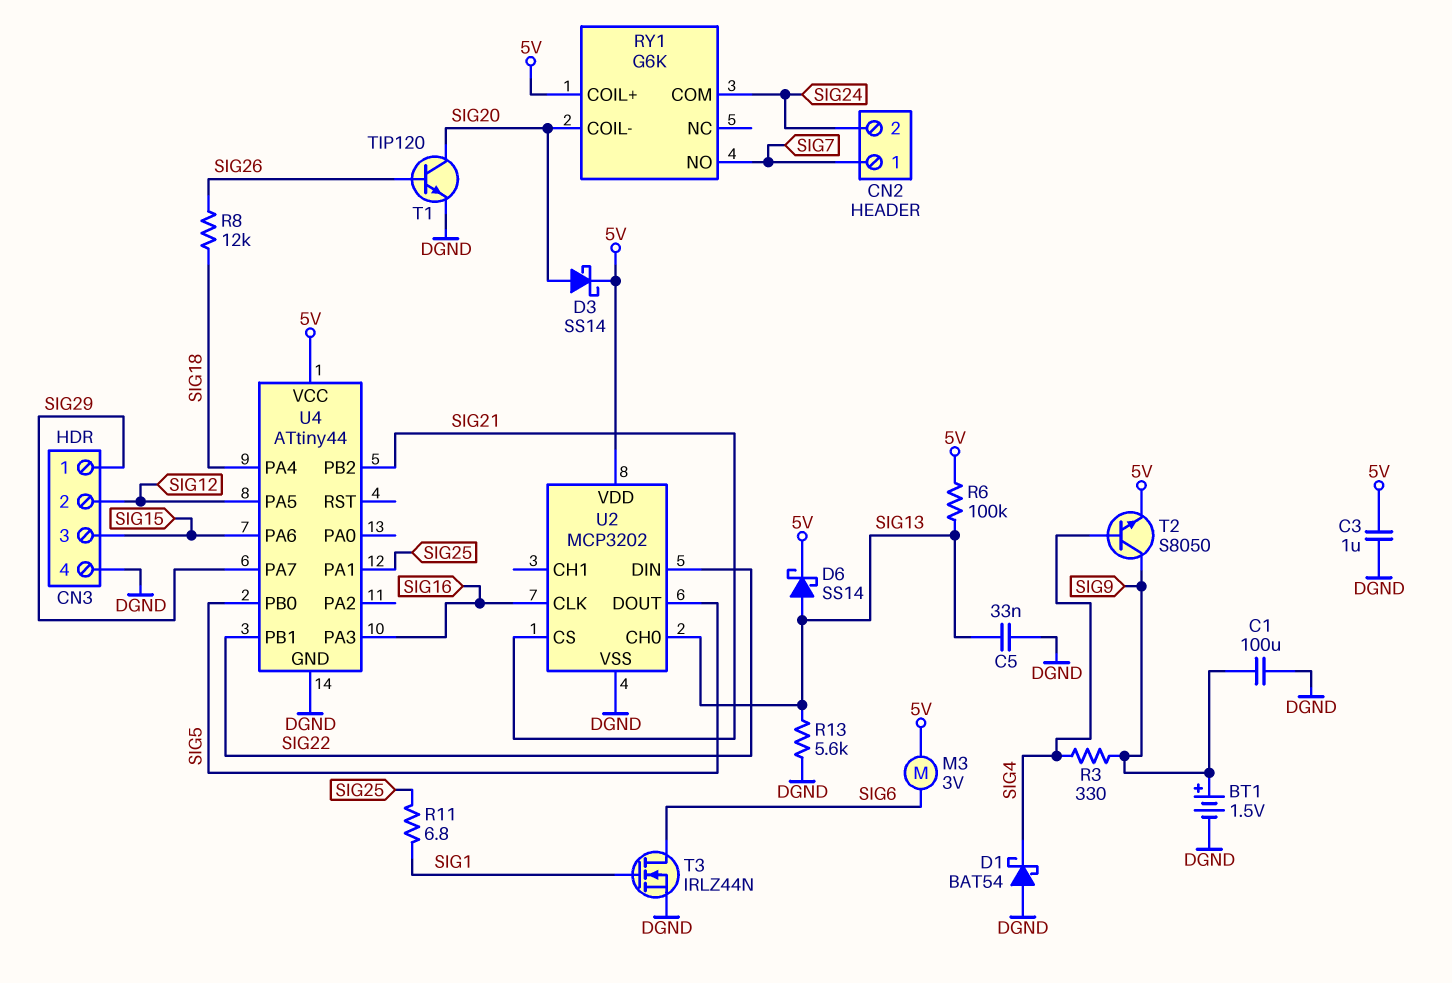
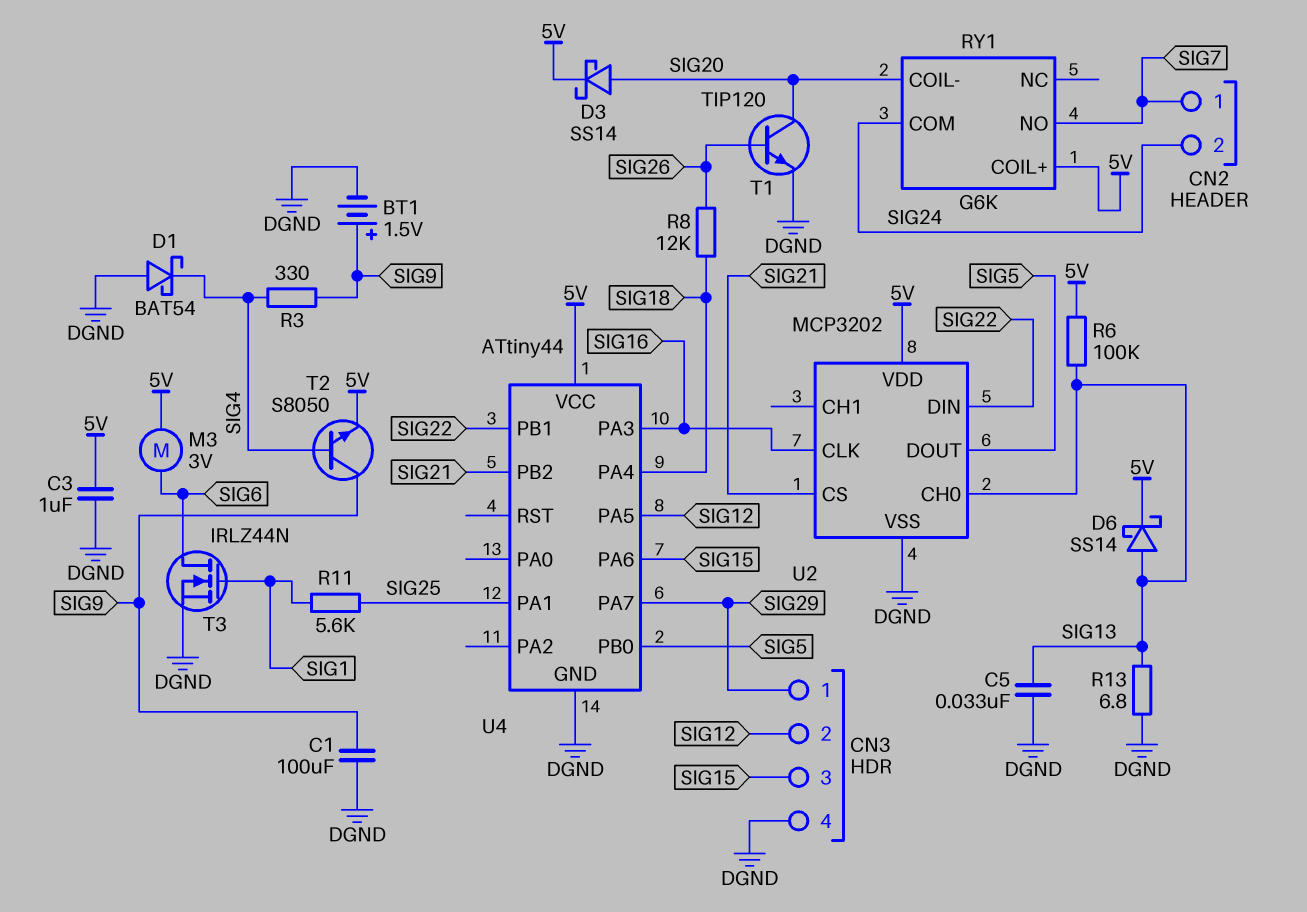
R11: 6.8 (SIG1, SIG25) -> 5.6k (SIG1, SIG25)
R13: 5.6k (DGND, SIG13) -> 6.8 (DGND, SIG13)

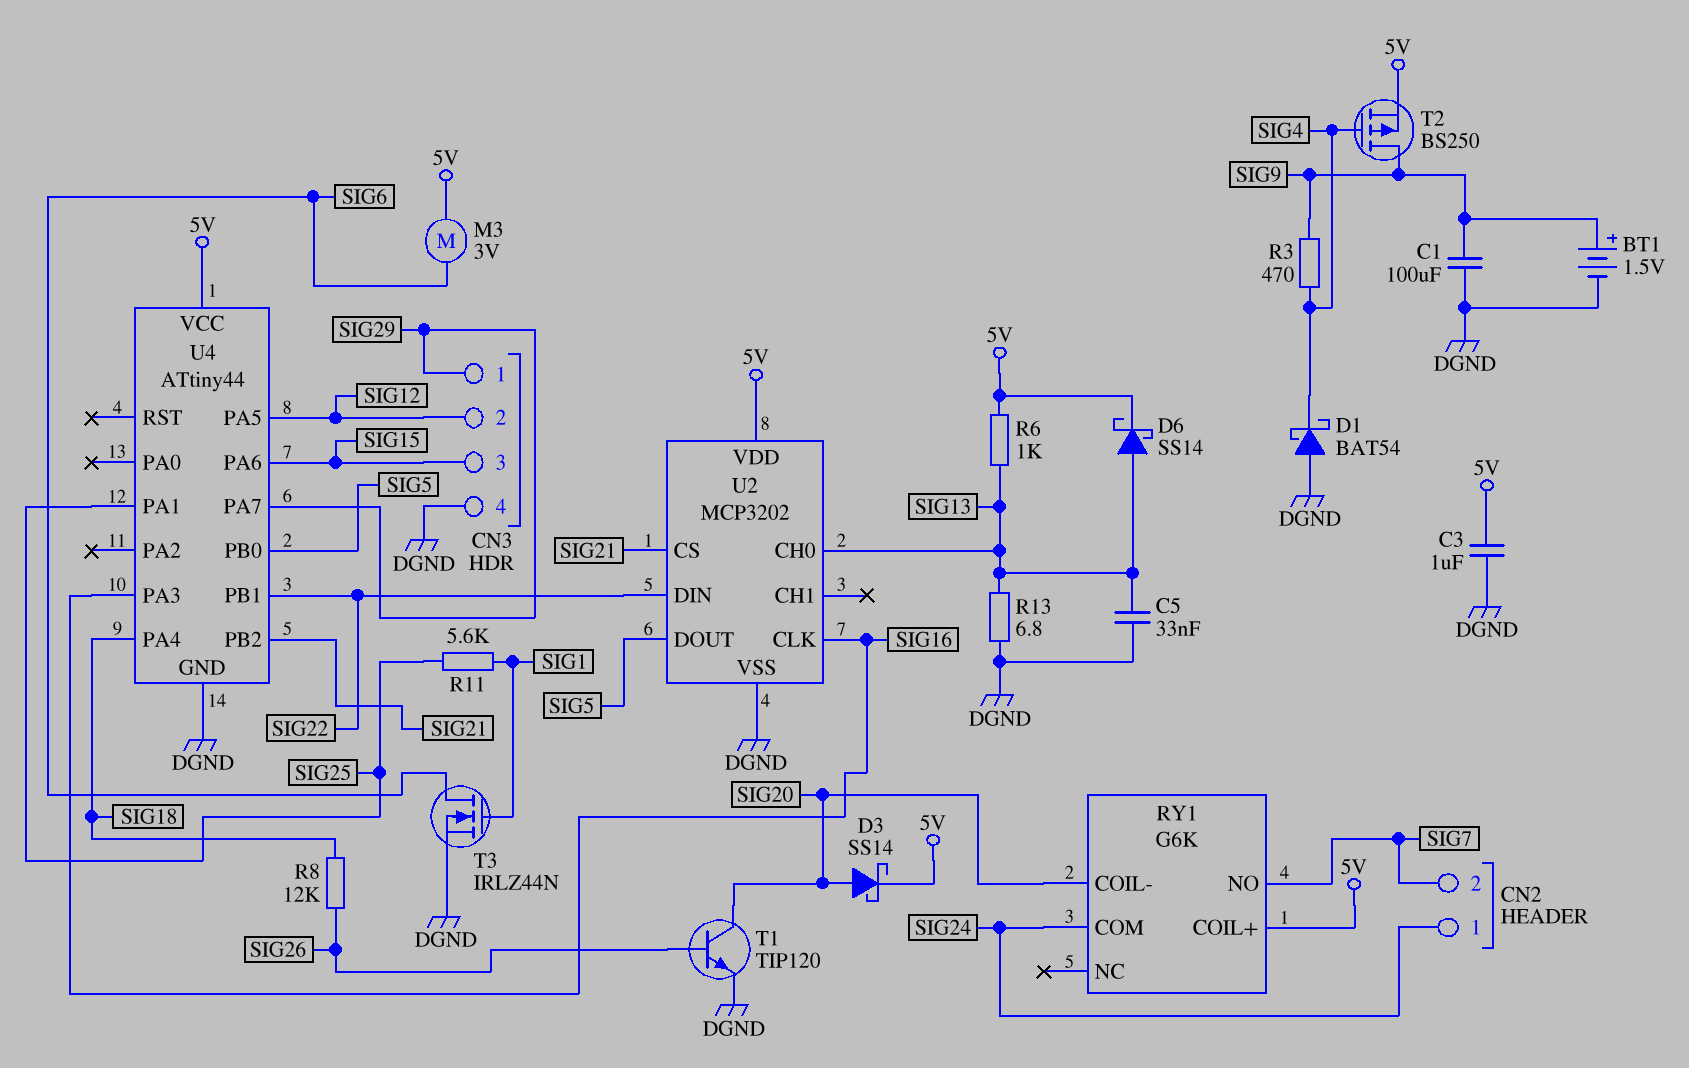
CN2 pin 1: SIG7 -> SIG24
CN2 pin 2: SIG24 -> SIG7
R3: 330 (SIG4, SIG9) -> 470 (SIG4, SIG9)
R6: 100k (5V, SIG13) -> 1k (5V, SIG13)
T2: NPN S8050 (B SIG4, C SIG9, E 5V) -> PMOS BS250 (G SIG4, D SIG9, S 5V)

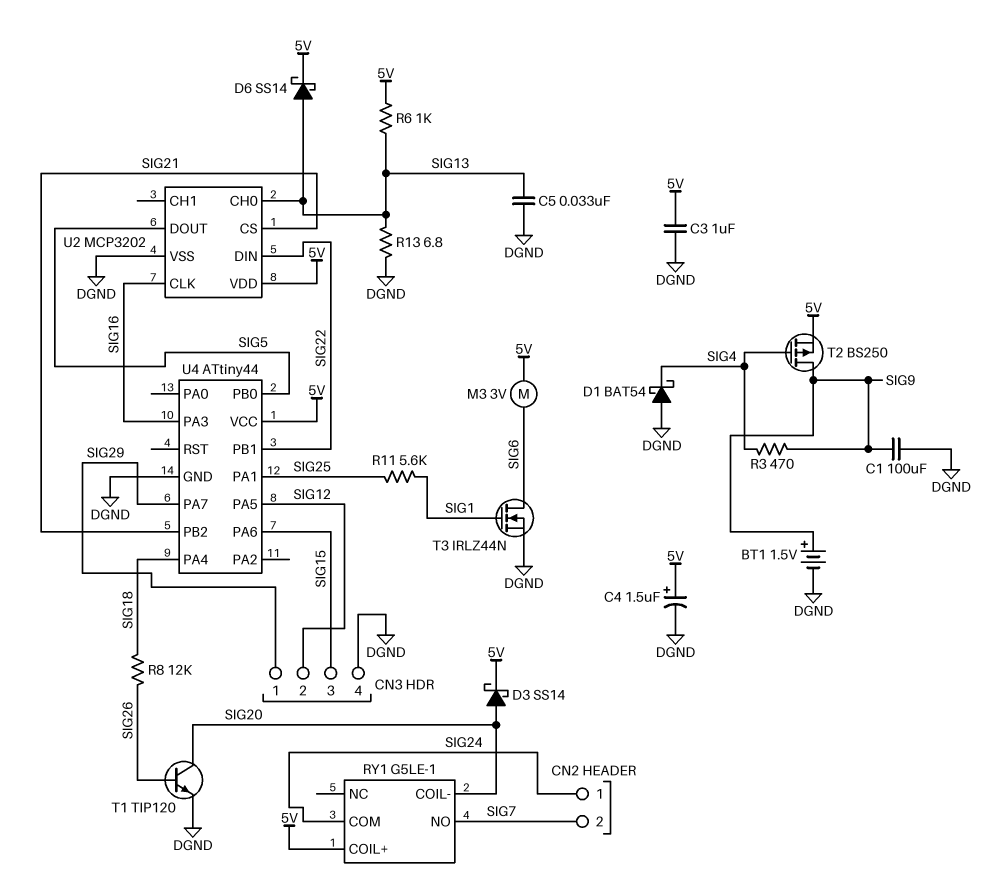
C4: none -> 1.5uF (plus 5V, minus DGND)
RY1: G6K -> G5LE-1

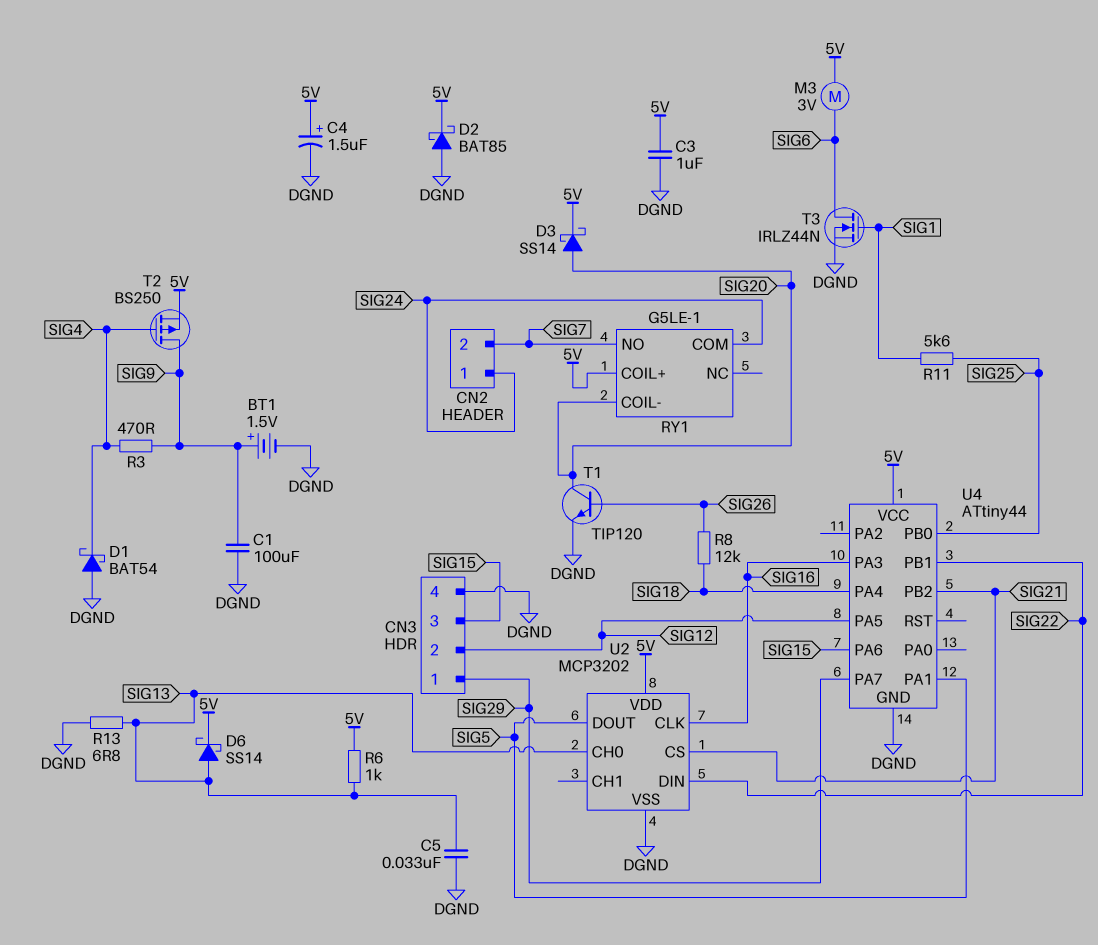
D2: none -> schottky BAT85 (A DGND, K 5V)
U4 pin PA1: SIG25 -> SIG5
U4 pin PB0: SIG5 -> SIG25

